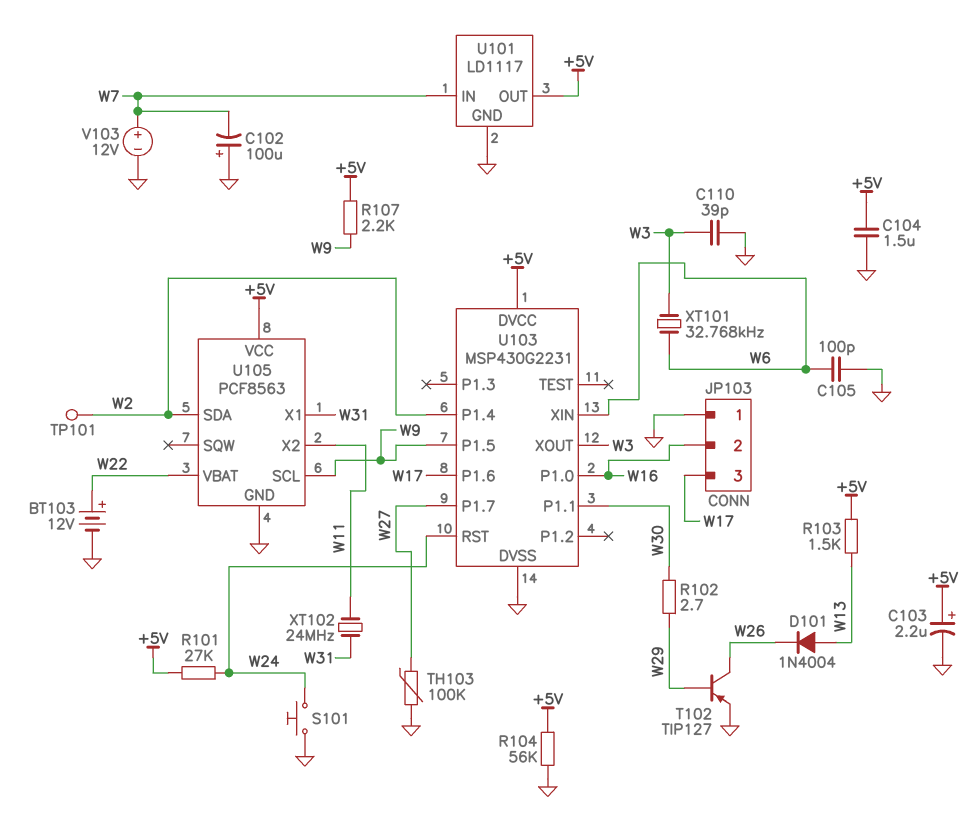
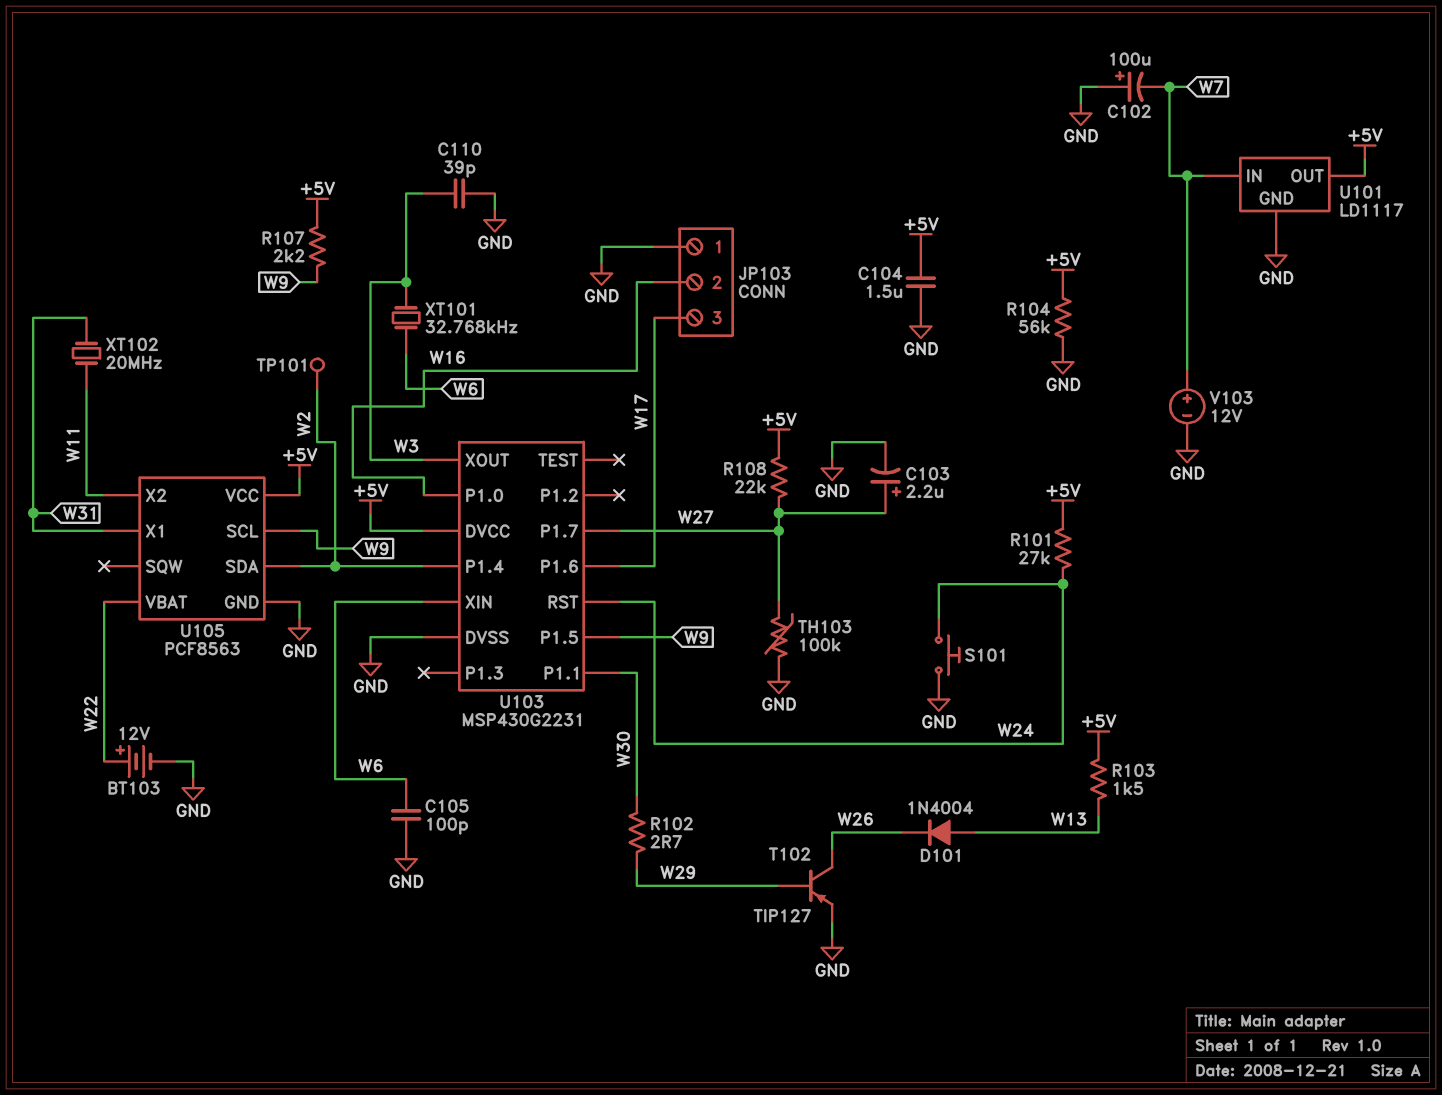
C103: 2.2uF (plus +5V, minus GND) -> 2.2uF (plus W27, minus GND)
R108: none -> 22k (+5V, W27)
XT102: 24MHz (W11, W31) -> 20MHz (W11, W31)

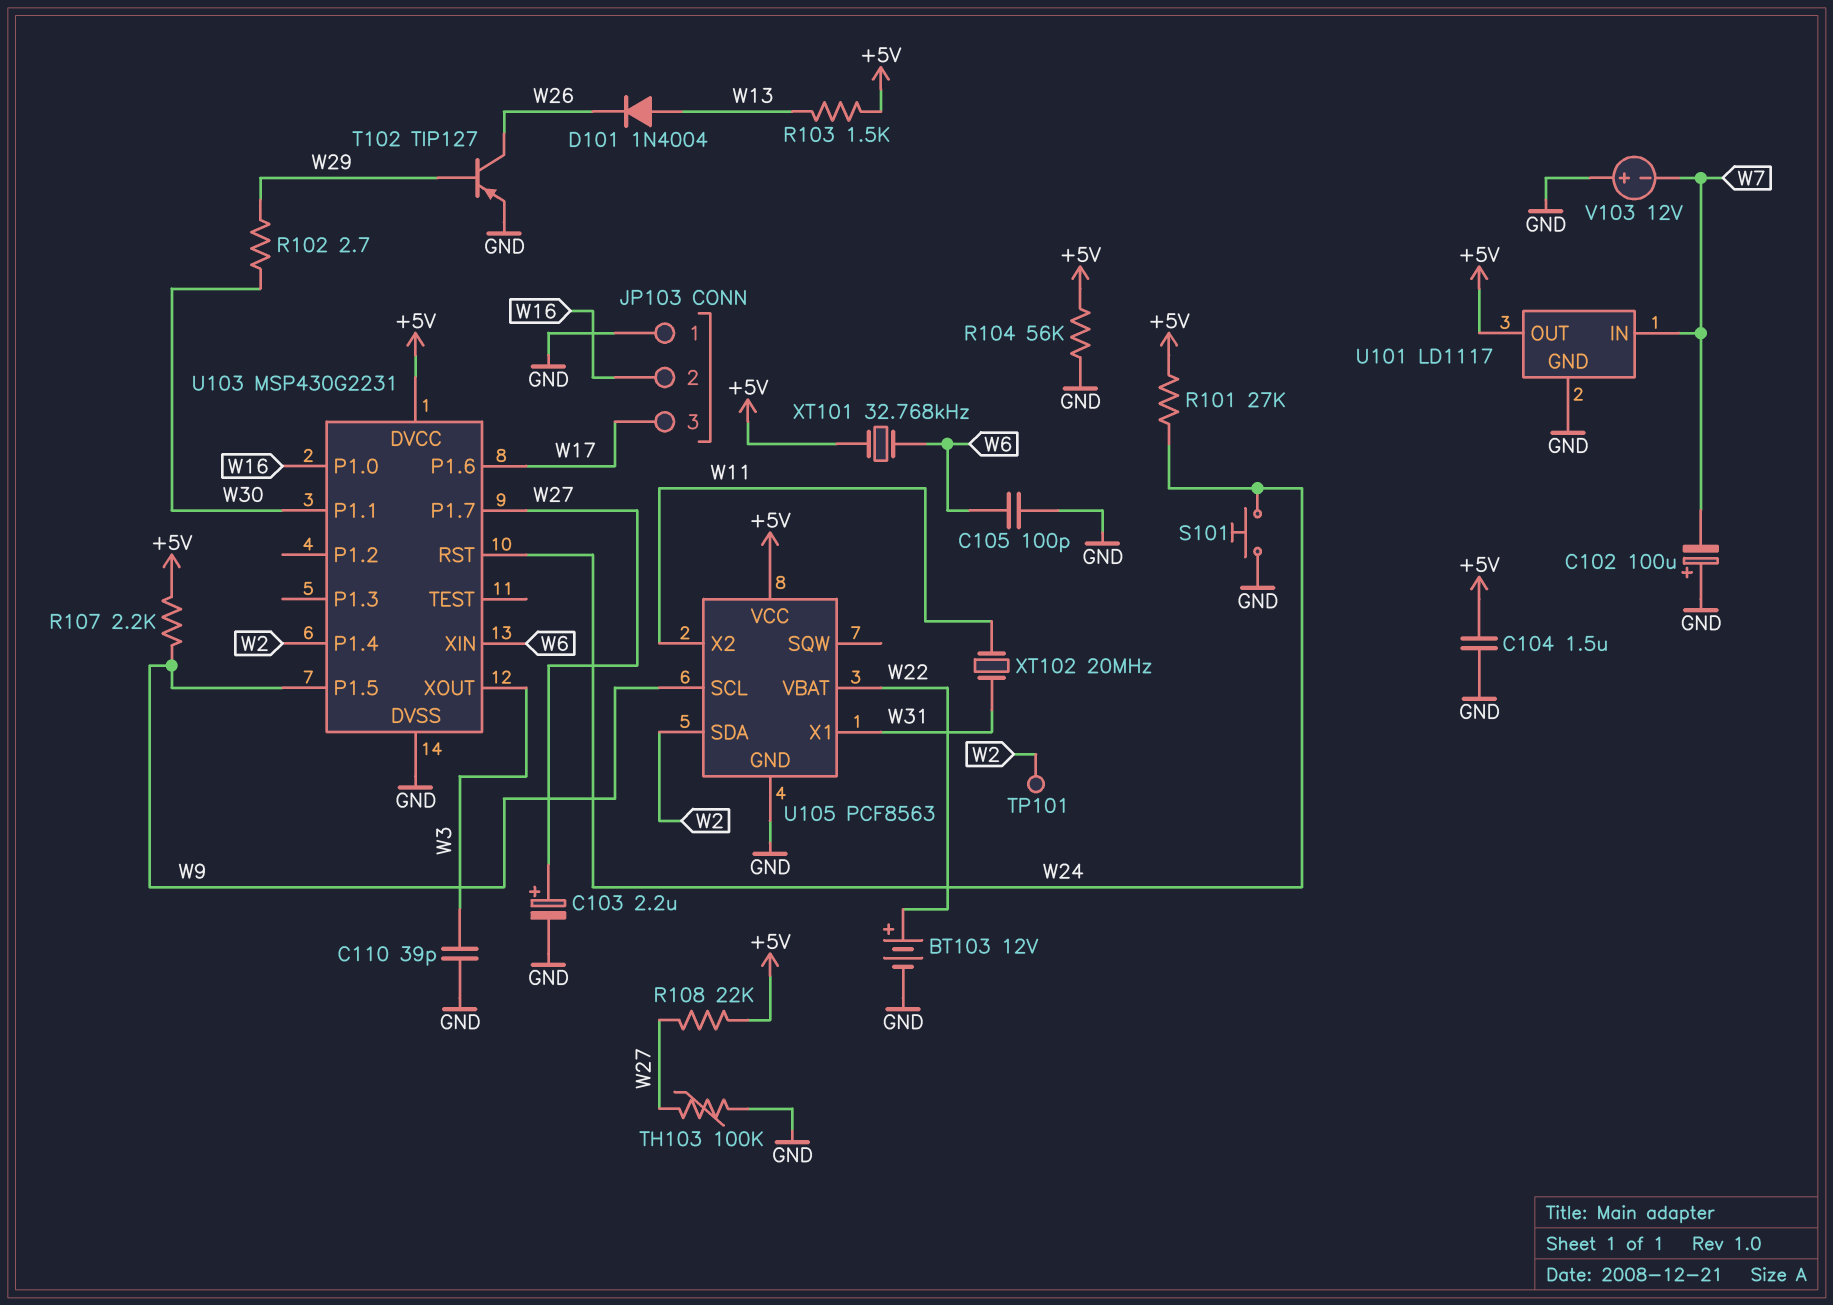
V103: 12V (plus W7, minus GND) -> 12V (plus GND, minus W7)
XT101: 32.768kHz (W3, W6) -> 32.768kHz (+5V, W6)

